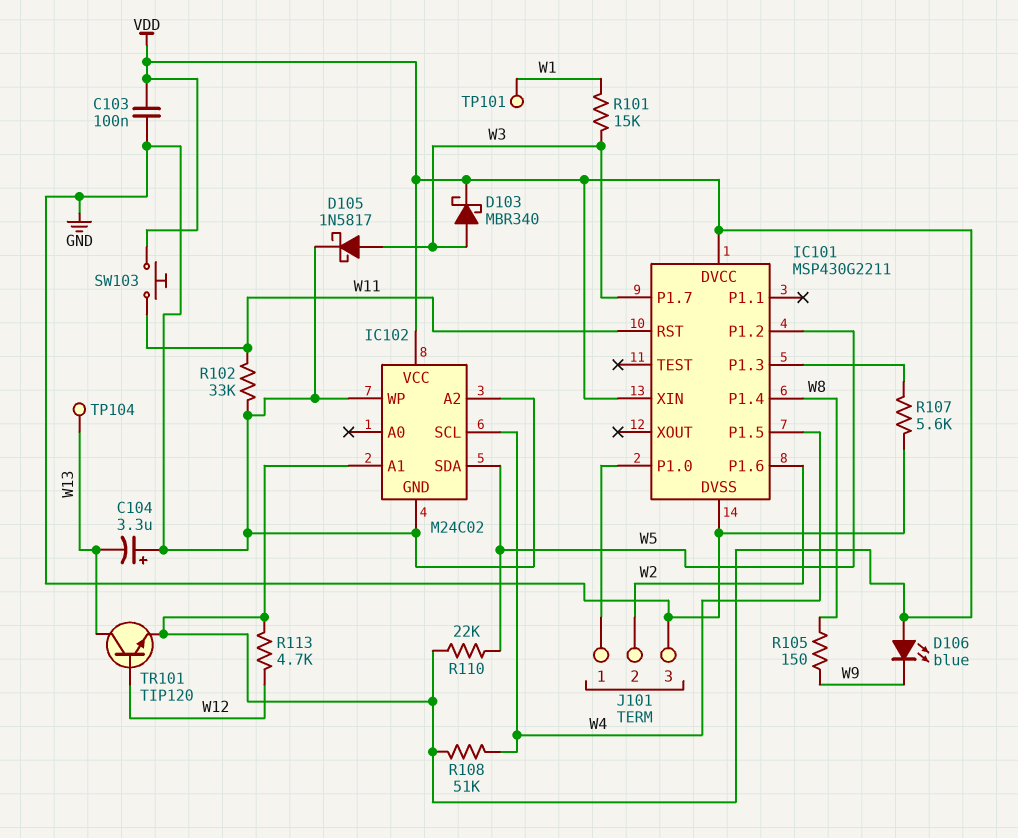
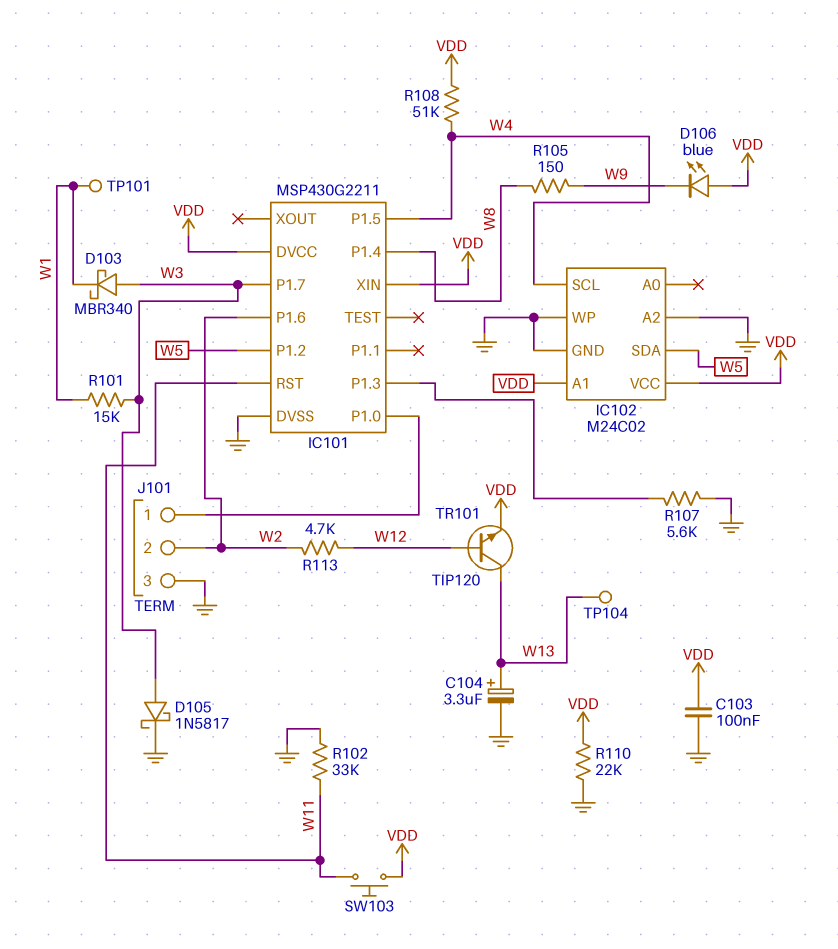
C104: 3.3uF (plus GND, minus W13) -> 3.3uF (plus W13, minus GND)
D103: schottky MBR340 (A W3, K VDD) -> schottky MBR340 (A W3, K W1)
R110: 22k (VDD, W5) -> 22k (GND, VDD)
R113: 4.7k (VDD, W12) -> 4.7k (W2, W12)

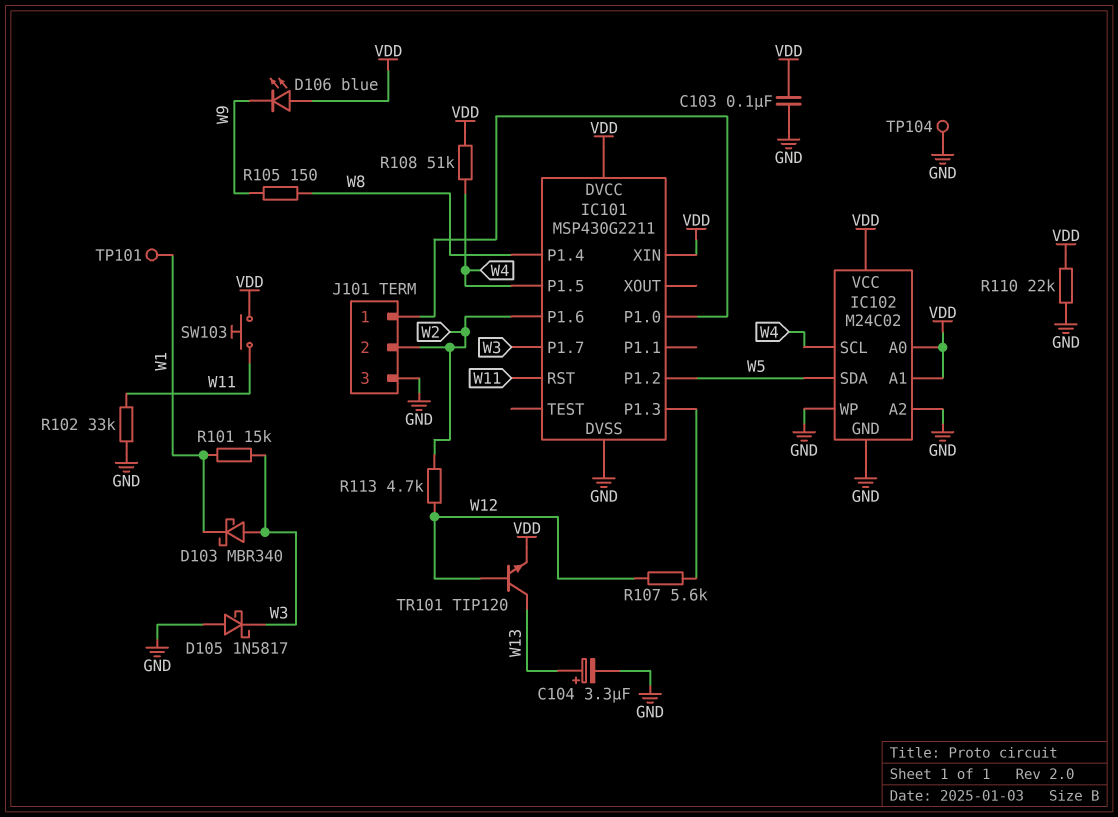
D105: schottky 1N5817 (A W3, K GND) -> schottky 1N5817 (A GND, K W3)
IC102 pin A0: none -> VDD
R107: 5.6k (GND, IC101/P1.3) -> 5.6k (IC101/P1.3, W12)
TP104: test point (W13) -> test point (GND)

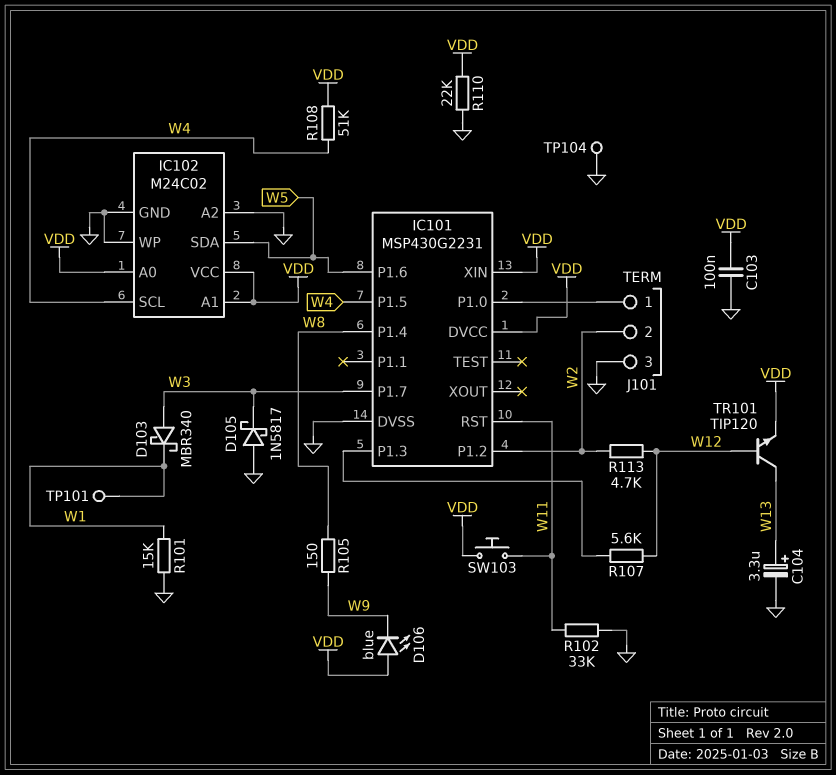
IC101: MSP430G2211 -> MSP430G2231
IC101 pin P1.2: W5 -> W2
IC101 pin P1.6: W2 -> W5
R101: 15k (W1, W3) -> 15k (GND, W1)

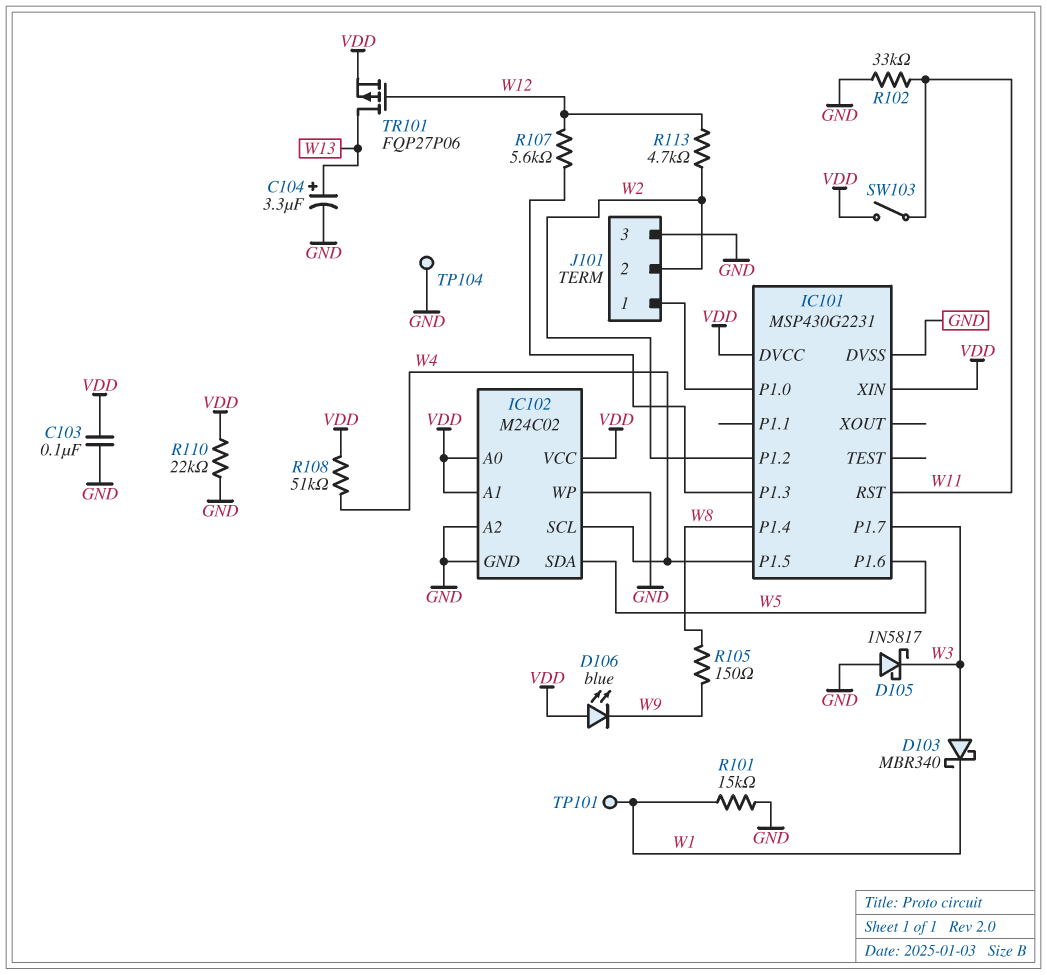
SW103: button (VDD, W11) -> switch (VDD, W11)
TR101: NPN TIP120 (B W12, C W13, E VDD) -> PMOS FQP27P06 (G W12, D W13, S VDD)

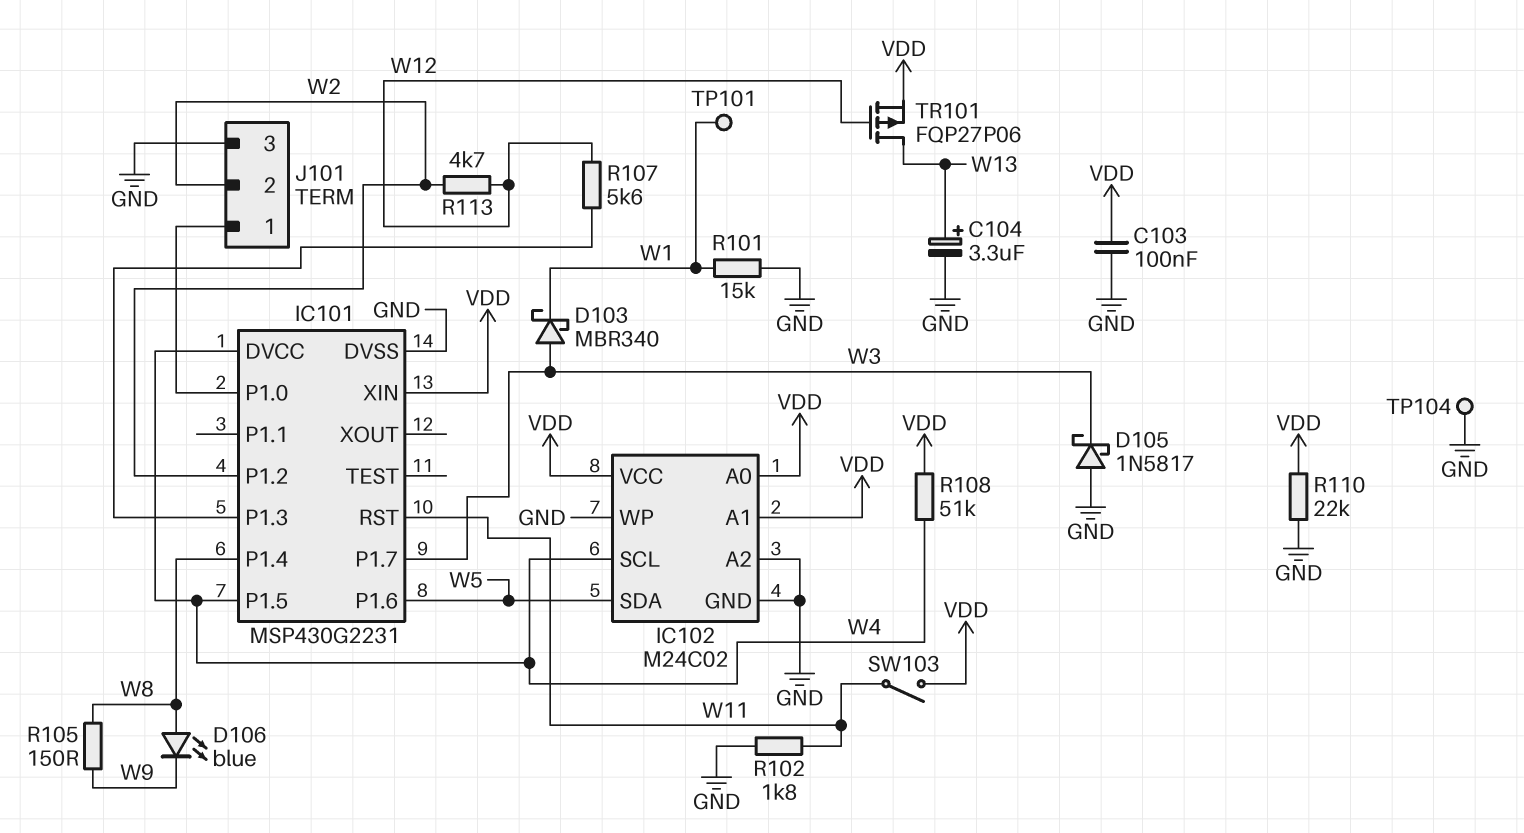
D106: LED blue (A VDD, K W9) -> LED blue (A W8, K W9)
IC101 pin DVCC: VDD -> W4
R102: 33k (GND, W11) -> 1.8k (GND, W11)

